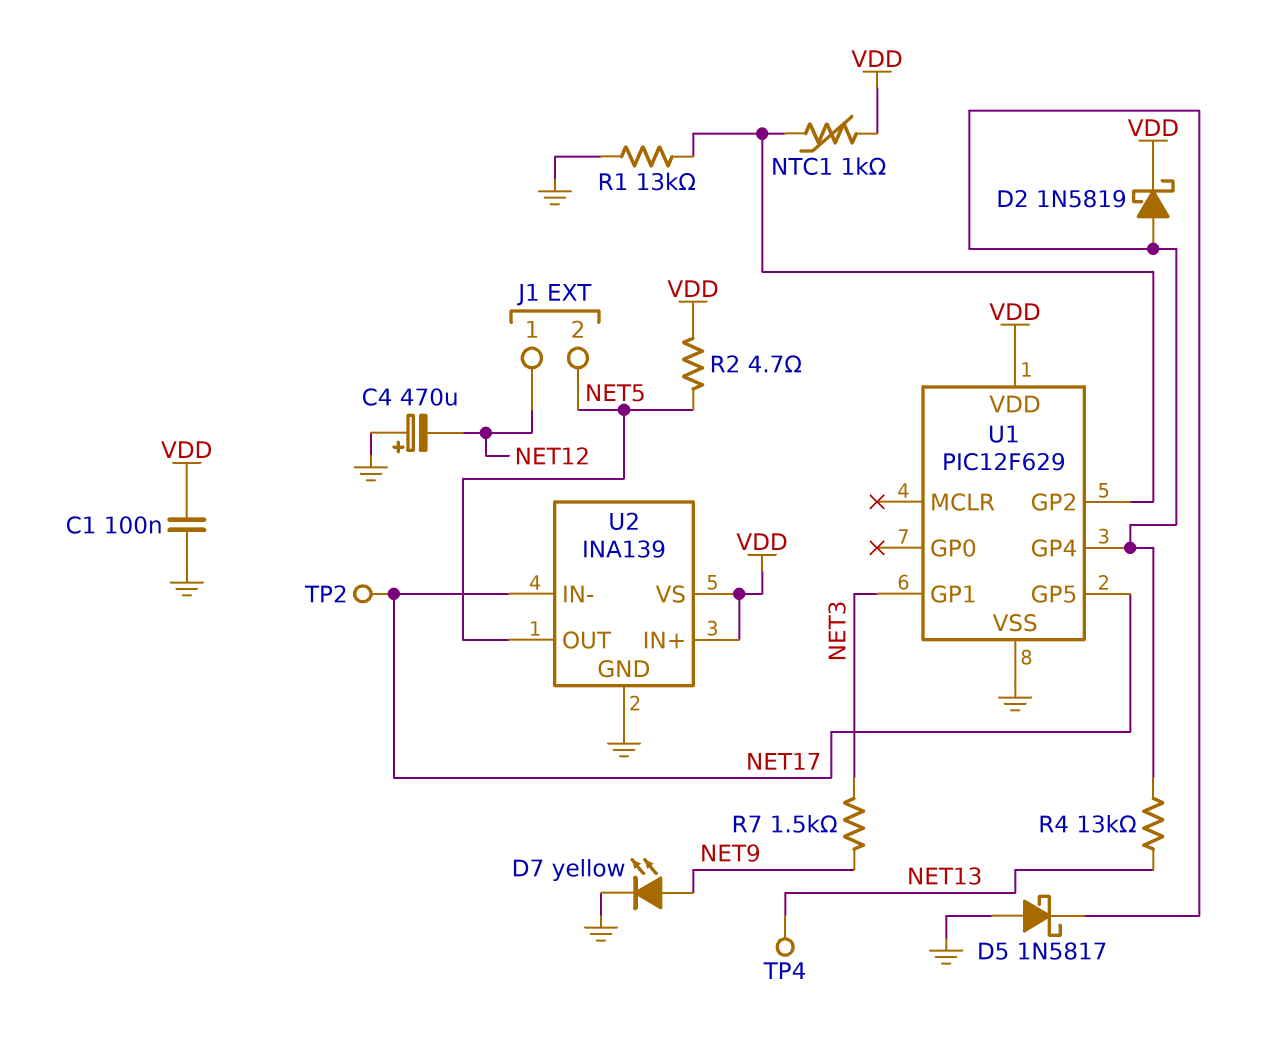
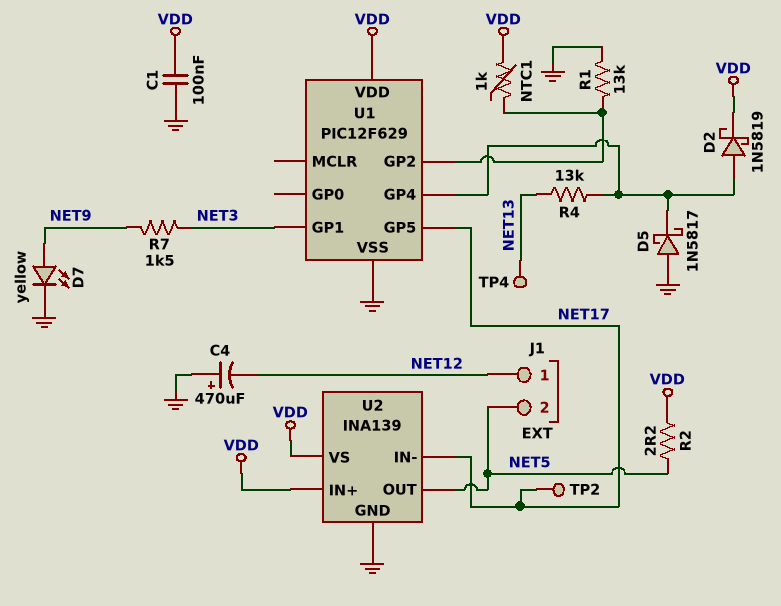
R2: 4.7 (NET5, VDD) -> 2.2 (NET5, VDD)

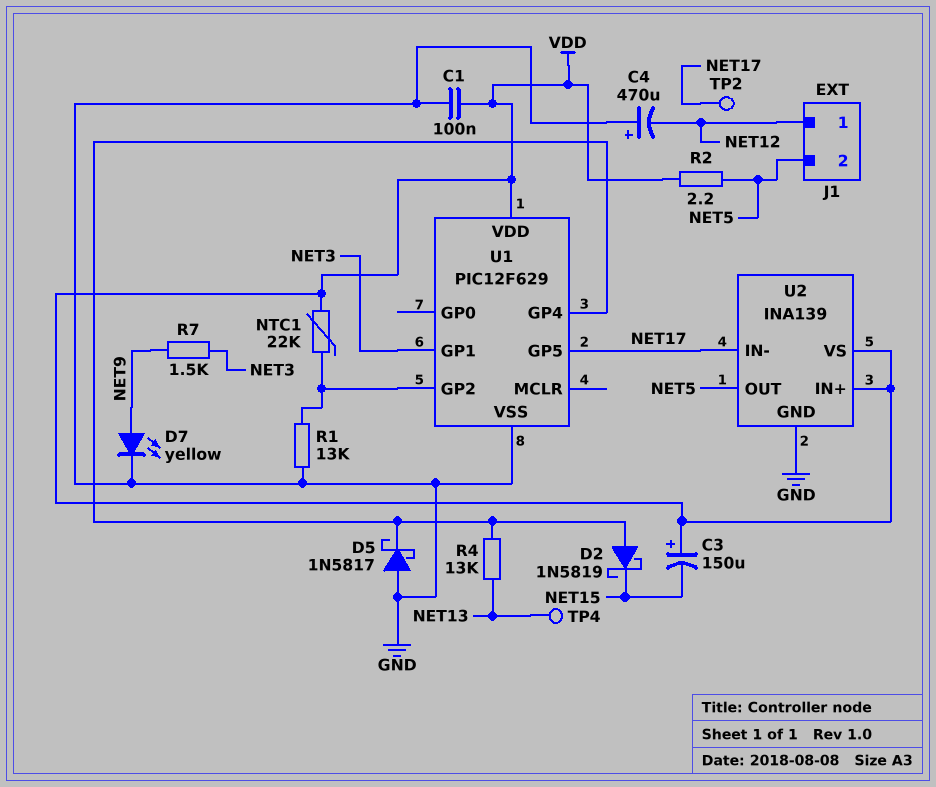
C3: none -> 150uF (plus VDD, minus NET15)
D2: schottky 1N5819 (A U1/GP4, K VDD) -> schottky 1N5819 (A U1/GP4, K NET15)
NTC1: 1k (U1/GP2, VDD) -> 22k (U1/GP2, VDD)

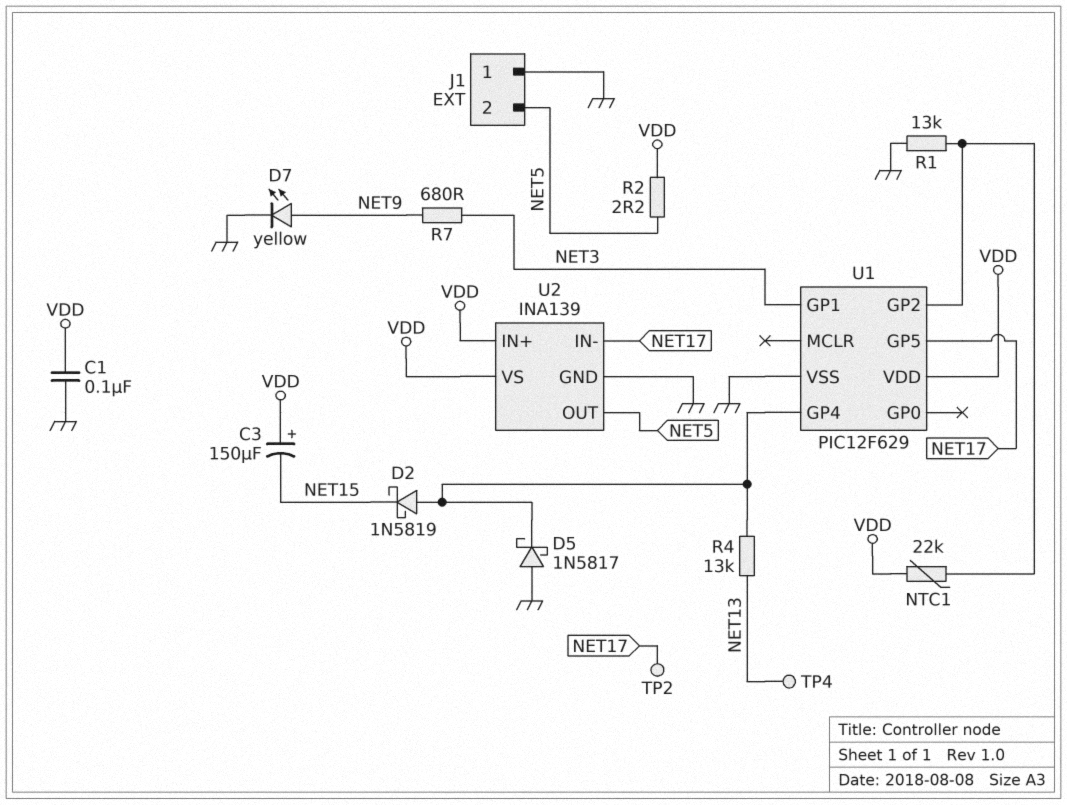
C4: 470uF (plus GND, minus NET12) -> none
J1 pin 1: NET12 -> GND
R7: 1.5k (NET3, NET9) -> 680 (NET3, NET9)

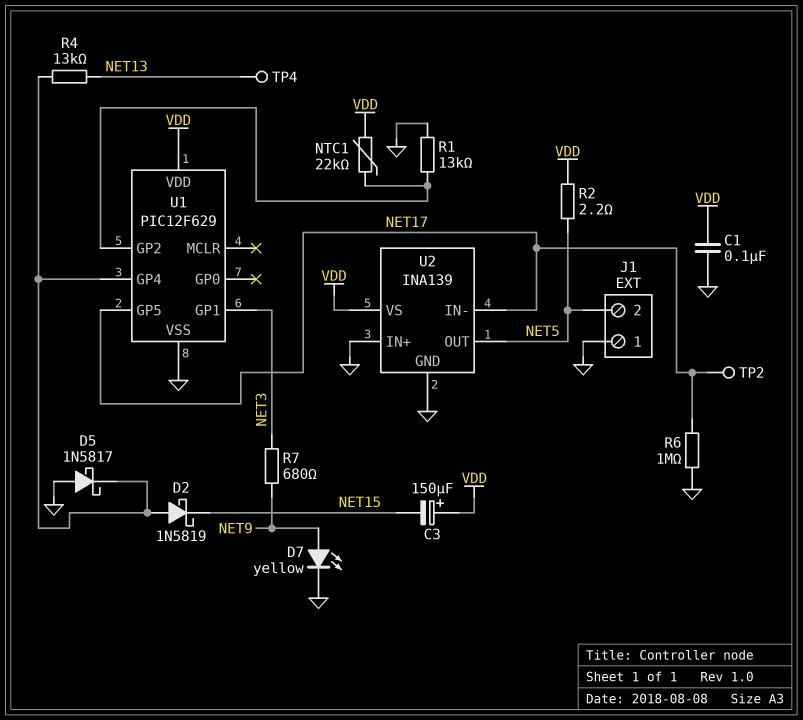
R6: none -> 1M (GND, NET17)
U2 pin IN+: VDD -> GND

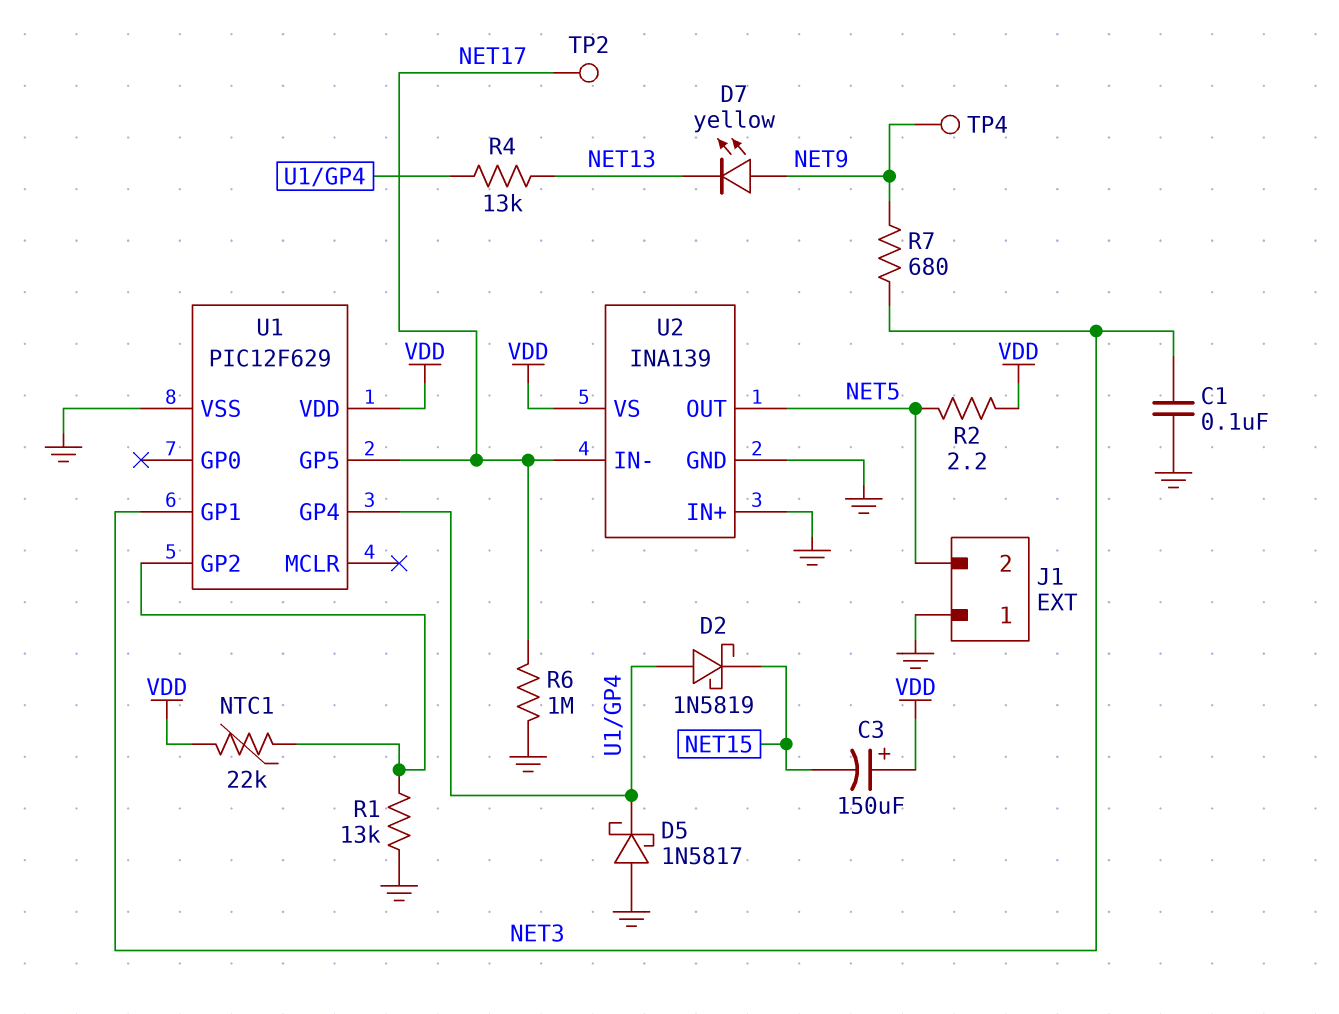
C1: 100nF (GND, VDD) -> 100nF (GND, NET3)
D7: LED yellow (A NET9, K GND) -> LED yellow (A NET9, K NET13)
TP4: test point (NET13) -> test point (NET9)

